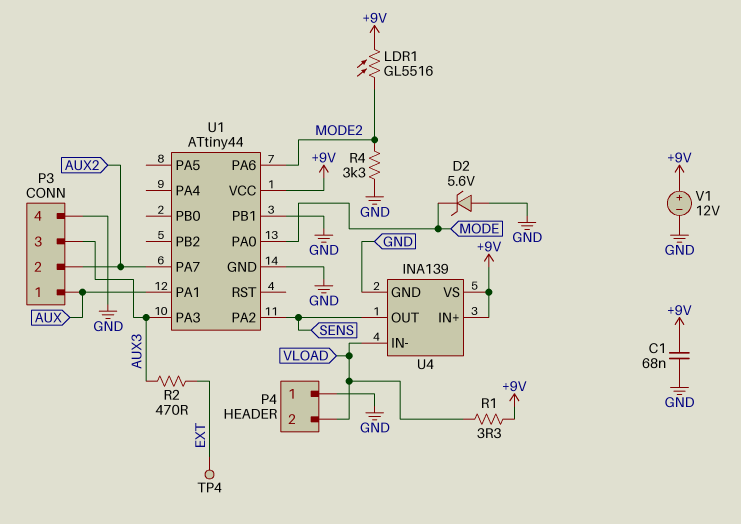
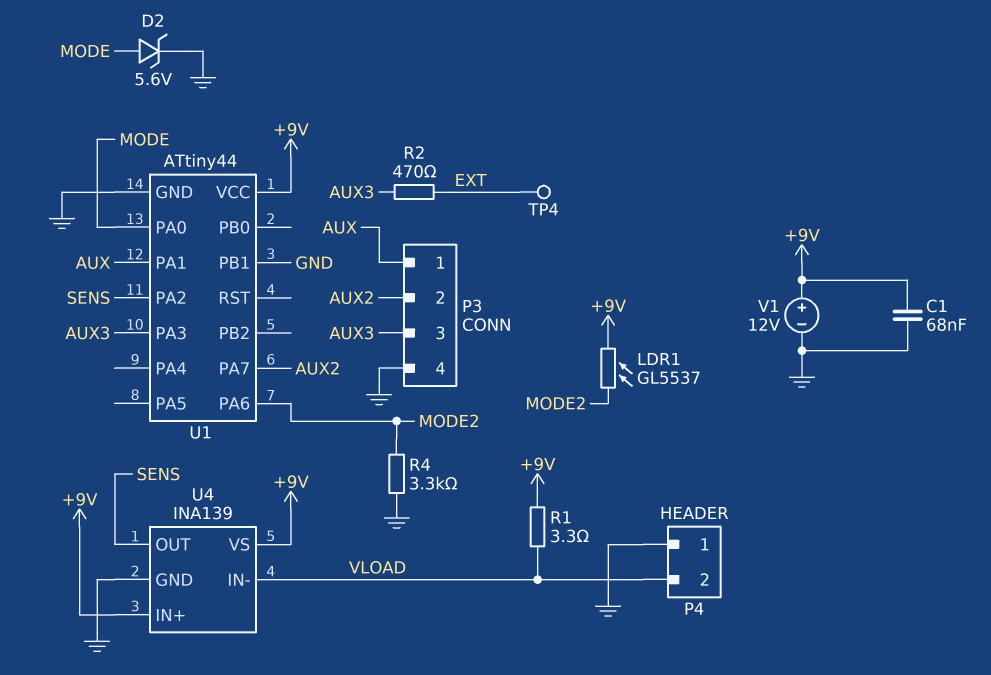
D2: zener 5.6V (A GND, K MODE) -> zener 5.6V (A MODE, K GND)
LDR1: GL5516 (+9V, MODE2) -> GL5537 (+9V, MODE2)

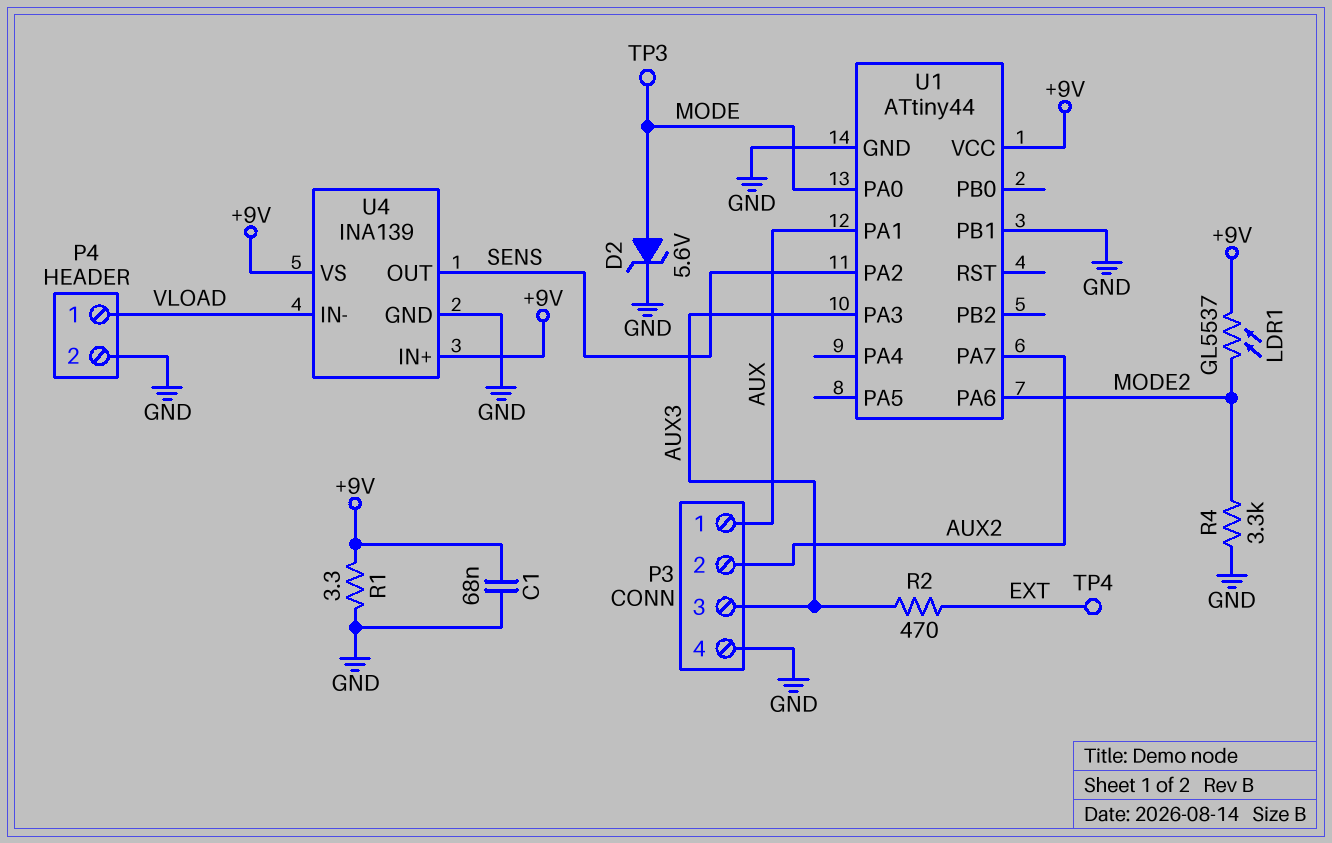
P4 pin 1: GND -> VLOAD
P4 pin 2: VLOAD -> GND
R1: 3.3 (+9V, VLOAD) -> 3.3 (+9V, GND)
TP3: none -> test point (MODE)
V1: 12V (plus +9V, minus GND) -> none

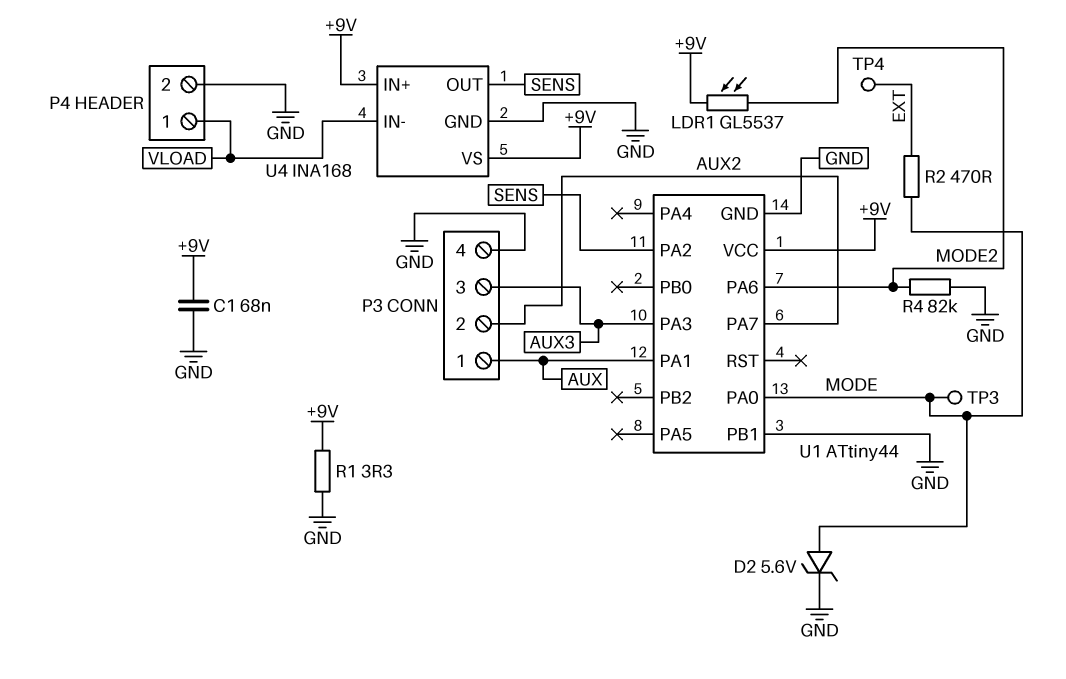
R2: 470 (AUX3, EXT) -> 470 (EXT, MODE)
R4: 3.3k (GND, MODE2) -> 82k (GND, MODE2)
U4: INA139 -> INA168

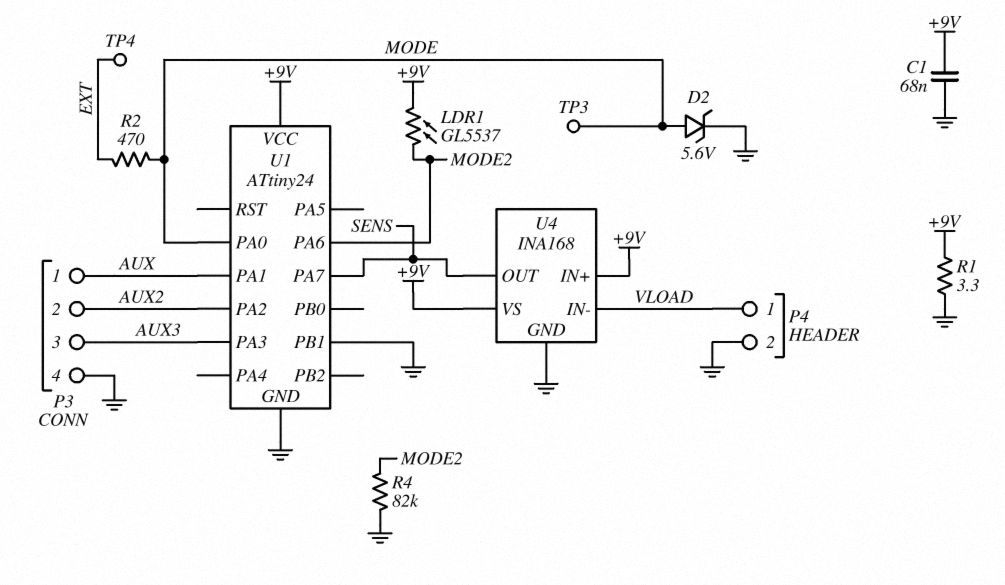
U1: ATtiny44 -> ATtiny24
U1 pin PA2: SENS -> AUX2
U1 pin PA7: AUX2 -> SENS

